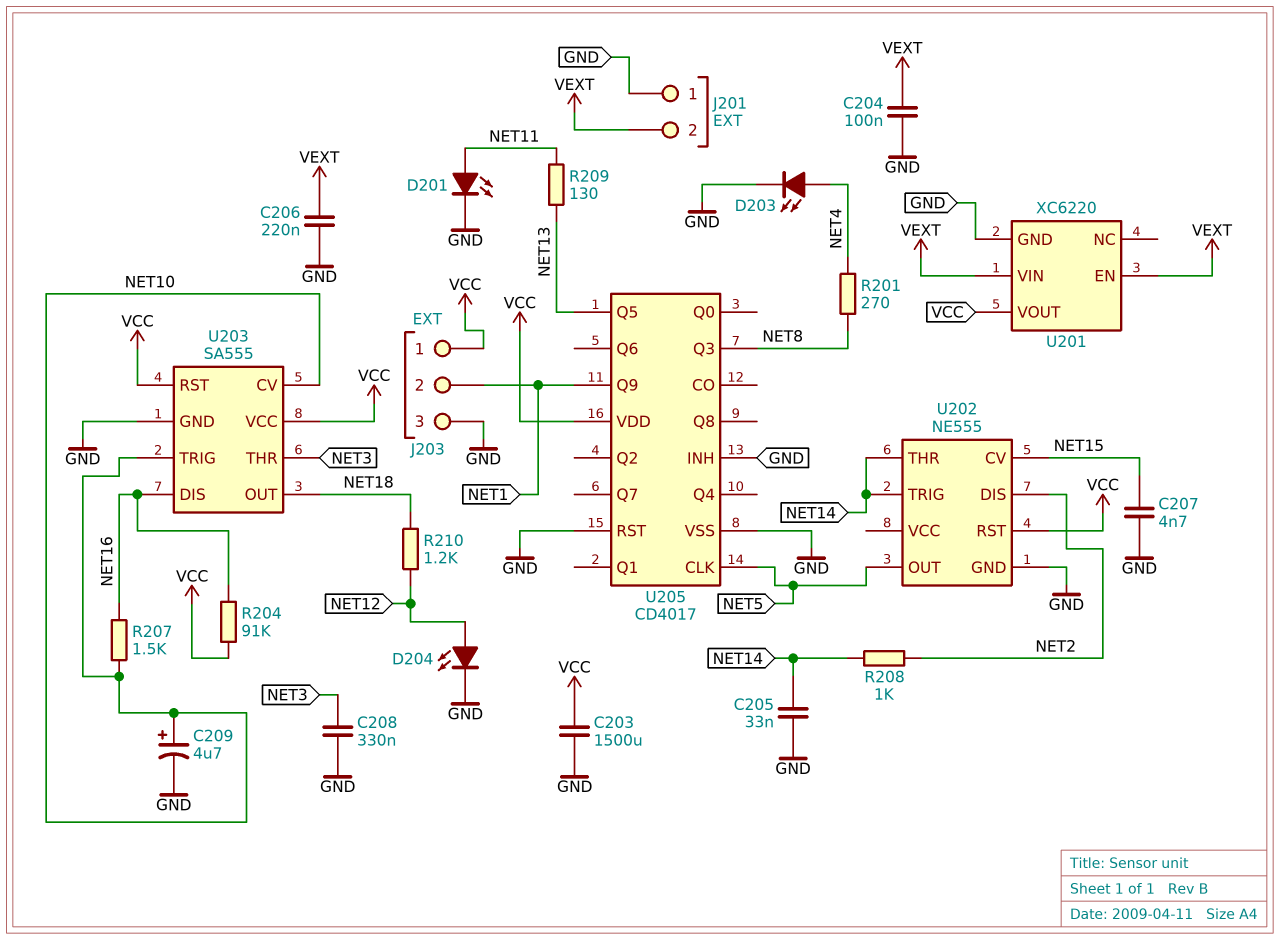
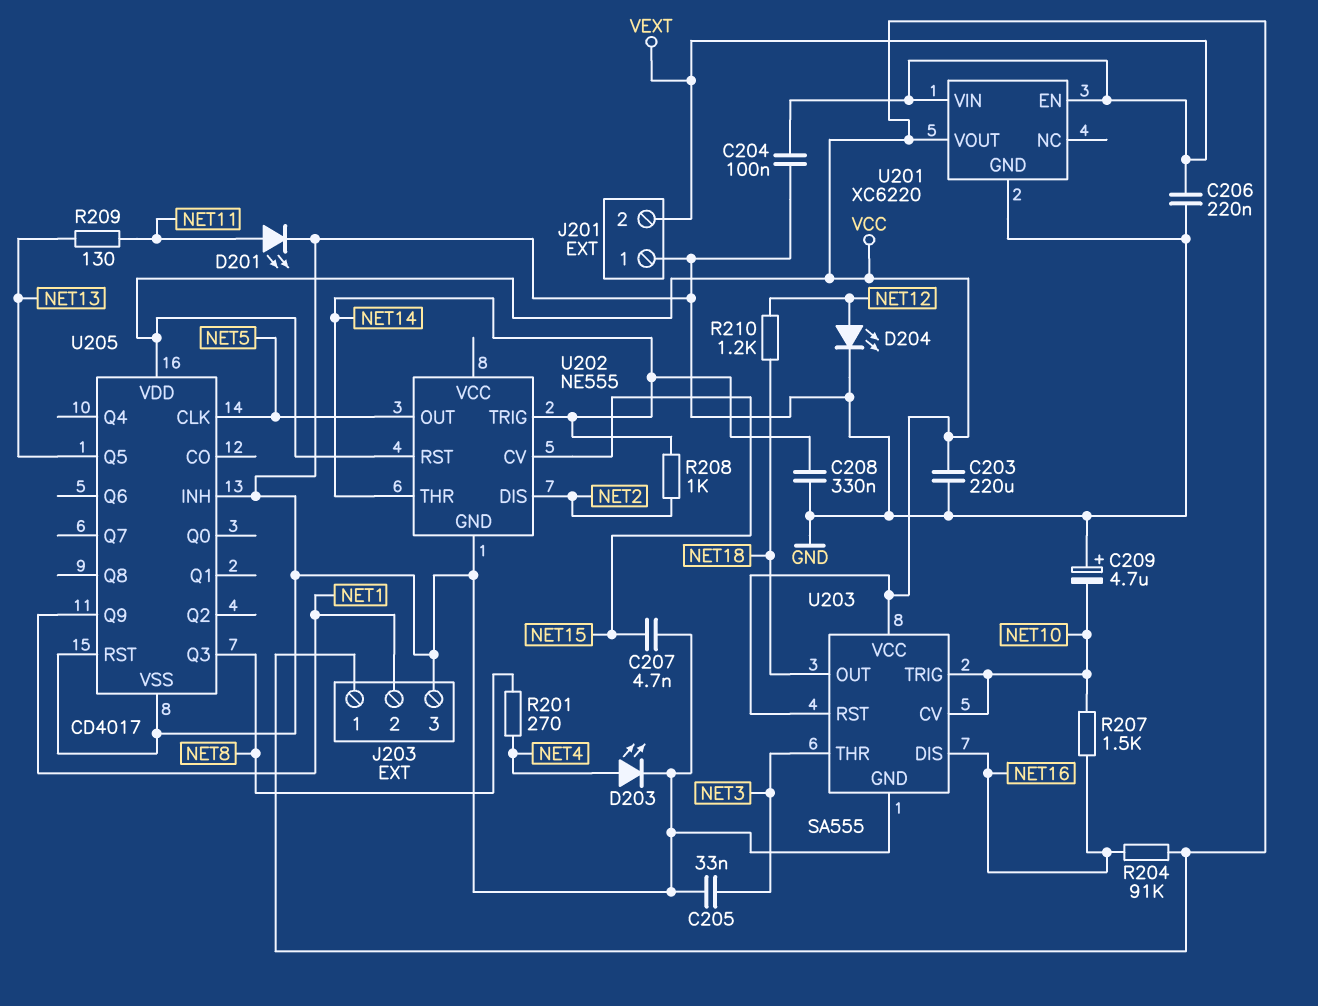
C203: 1500uF (GND, VCC) -> 220uF (GND, VCC)
C205: 33nF (GND, NET14) -> 33nF (GND, NET3)
C208: 330nF (GND, NET3) -> 330nF (GND, NET14)
C209: 4.7uF (plus NET10, minus GND) -> 4.7uF (plus GND, minus NET10)

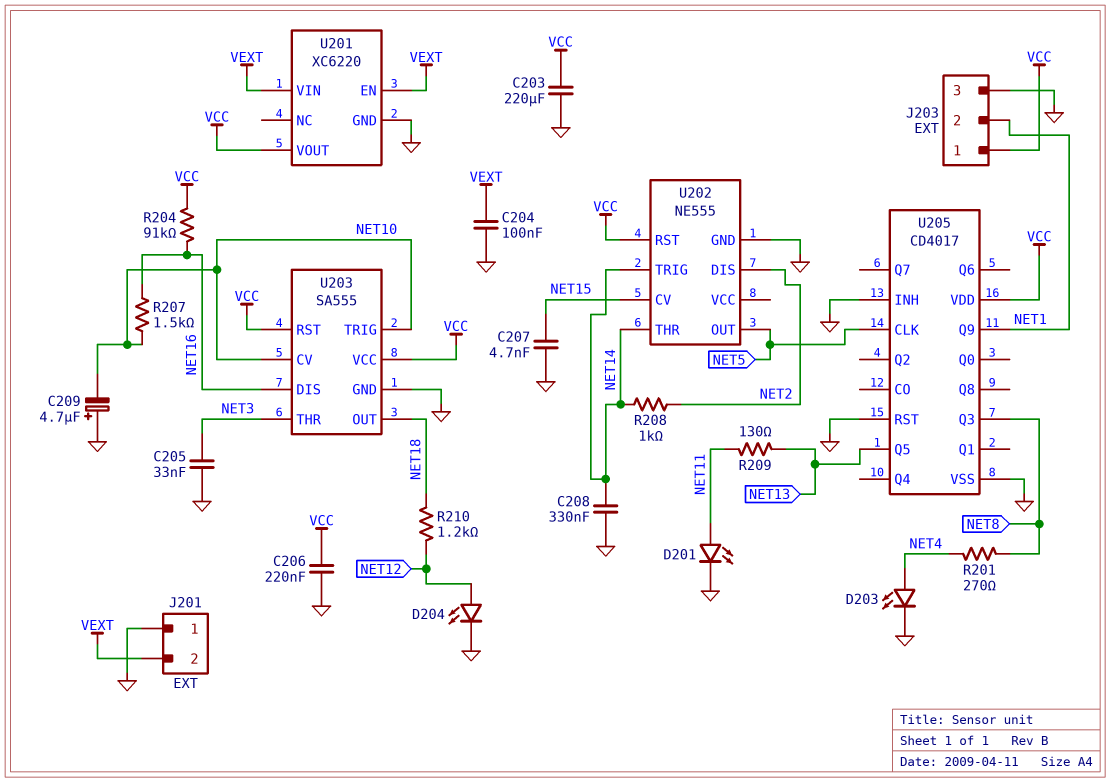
C206: 220nF (GND, VEXT) -> 220nF (GND, VCC)

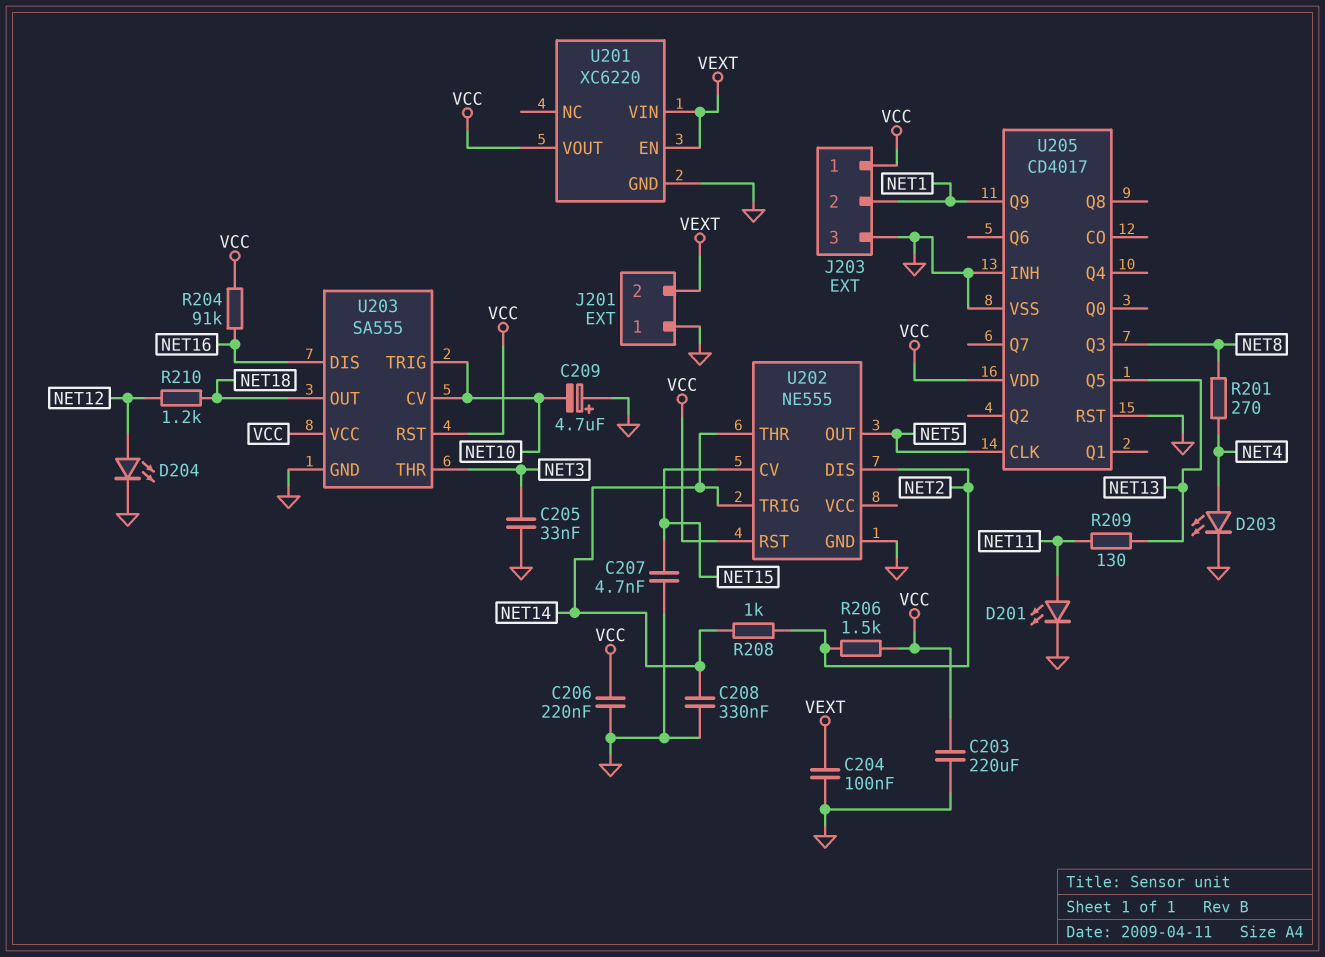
R206: none -> 1.5k (NET2, VCC)
R207: 1.5k (NET10, NET16) -> none

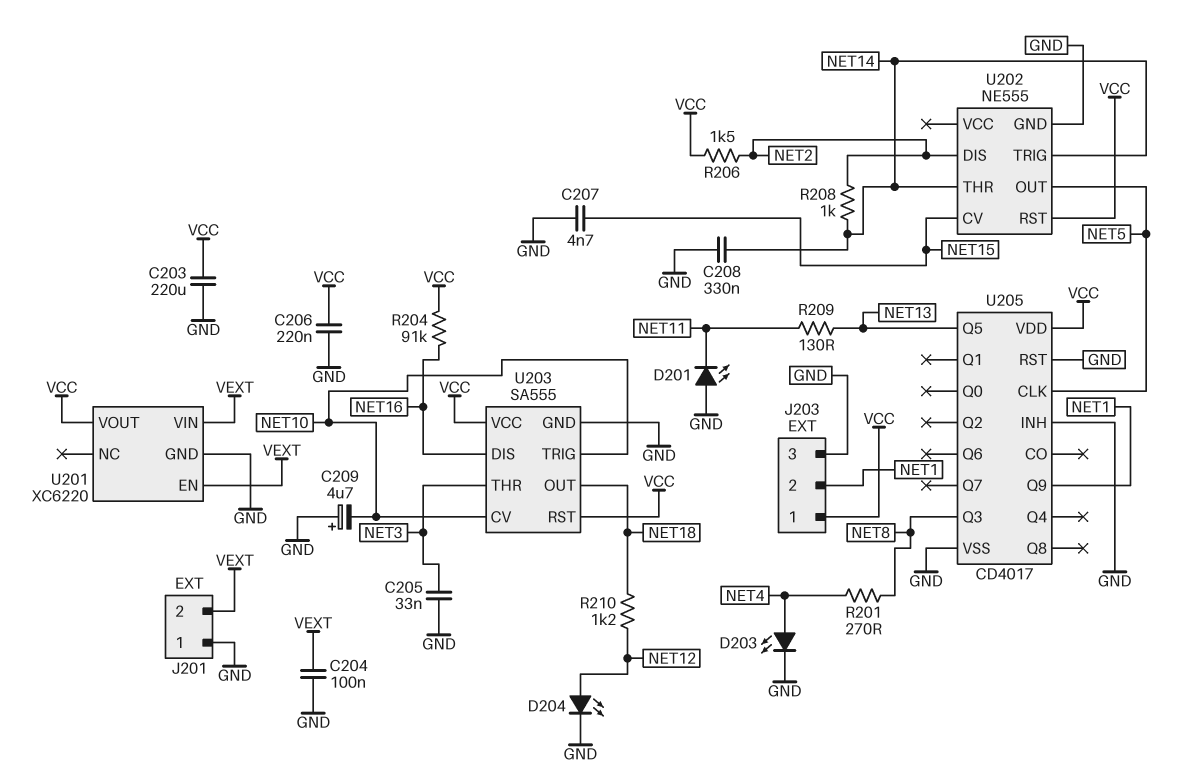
D201: LED (A NET11, K GND) -> LED (A GND, K NET11)

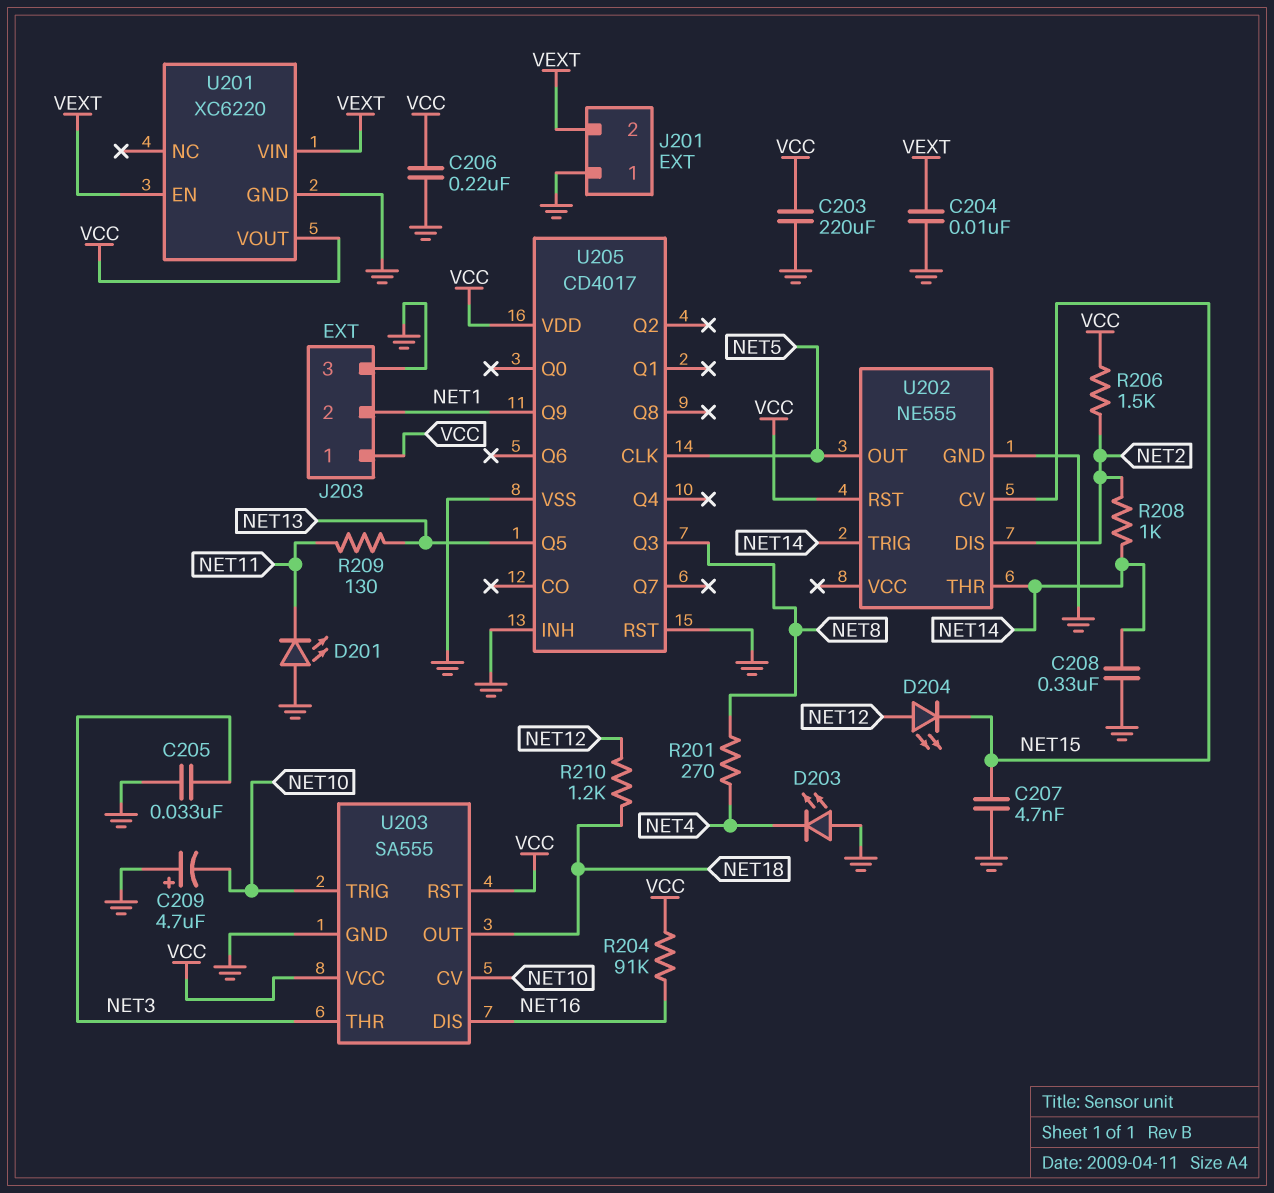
C204: 100nF (GND, VEXT) -> 10nF (GND, VEXT)
D203: LED (A NET4, K GND) -> LED (A GND, K NET4)
D204: LED (A NET12, K GND) -> LED (A NET12, K NET15)

